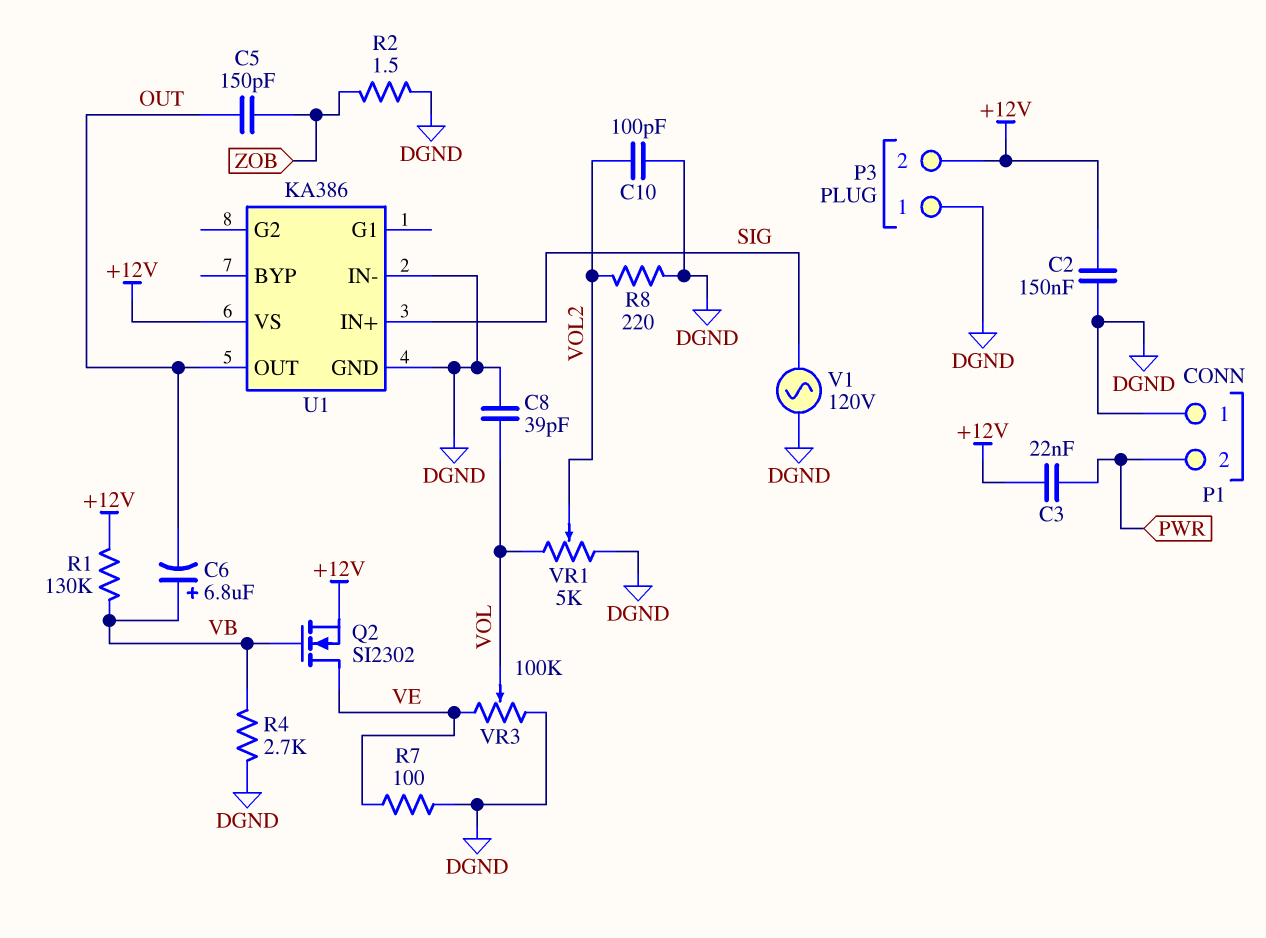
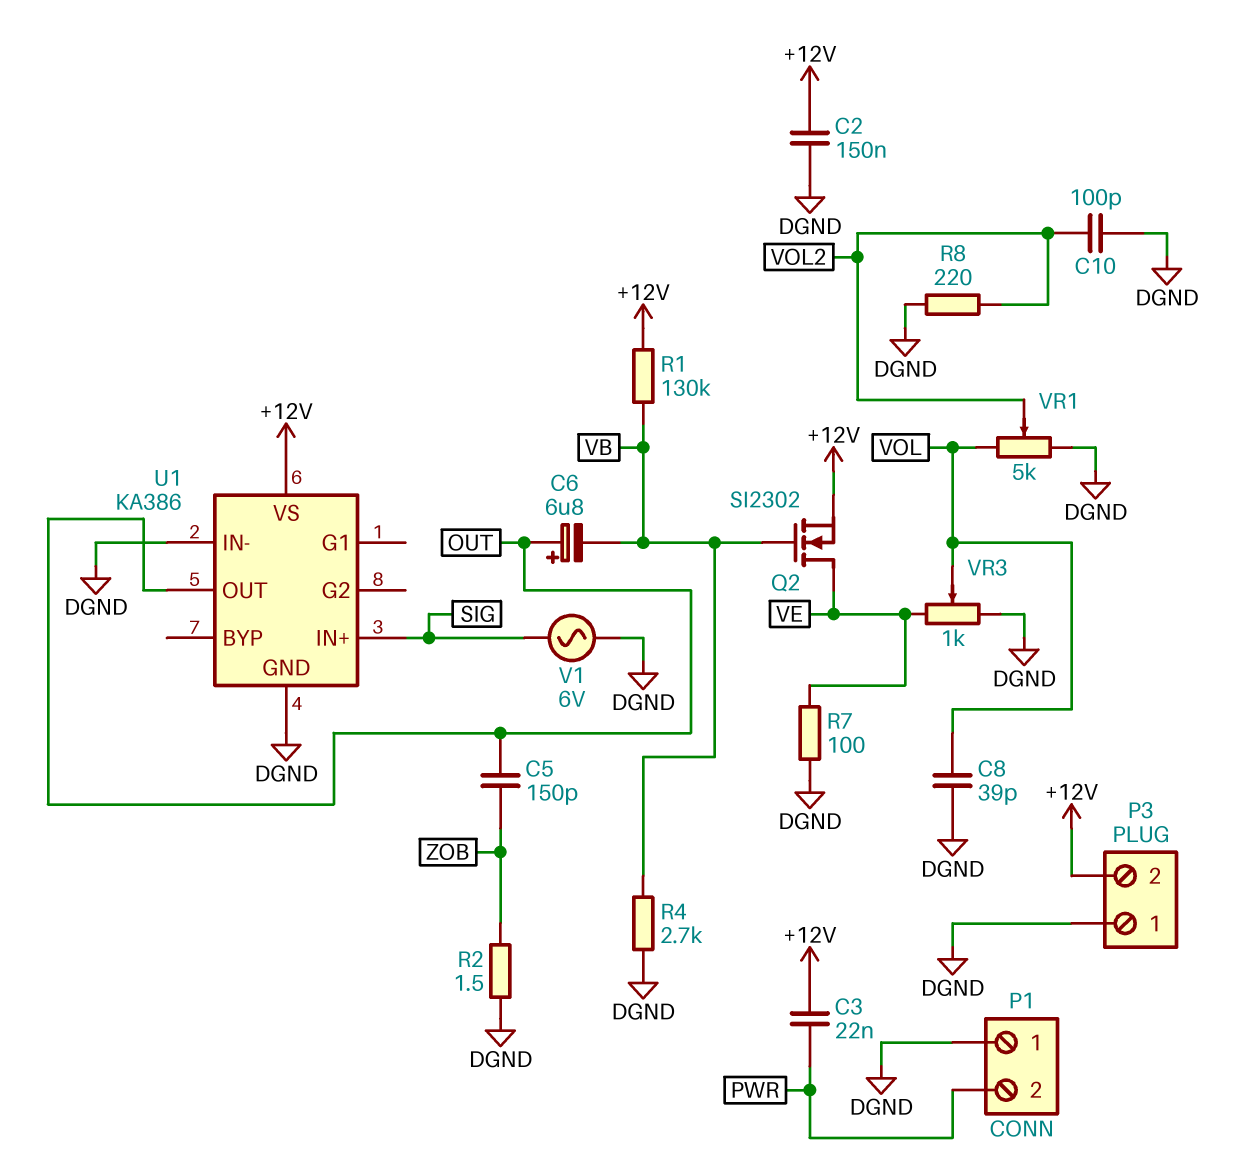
C6: 6.8uF (plus VB, minus OUT) -> 6.8uF (plus OUT, minus VB)
V1: AC 120V (DGND, SIG) -> AC 6V (DGND, SIG)
VR3: 100k (DGND, VE, wiper VOL) -> 1k (DGND, VE, wiper VOL)

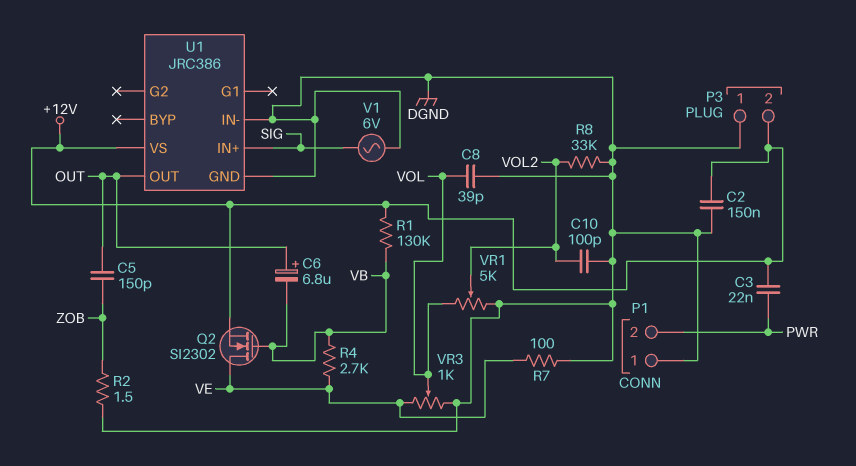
R4: 2.7k (DGND, VB) -> 2.7k (VB, VE)
R8: 220 (DGND, VOL2) -> 33k (DGND, VOL2)
U1: KA386 -> JRC386

